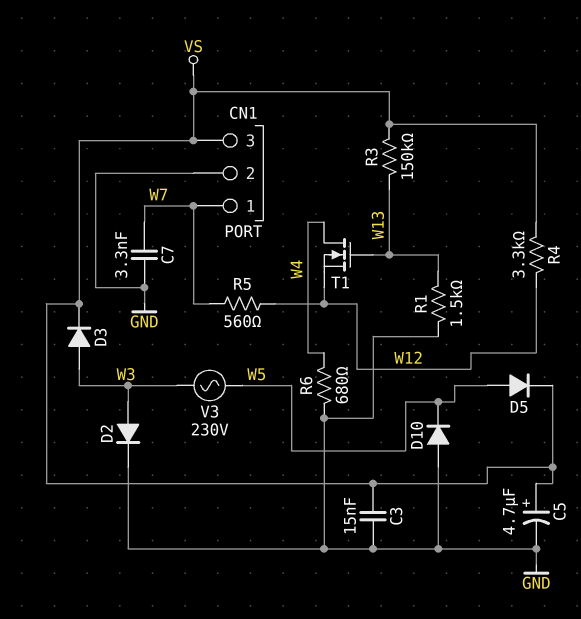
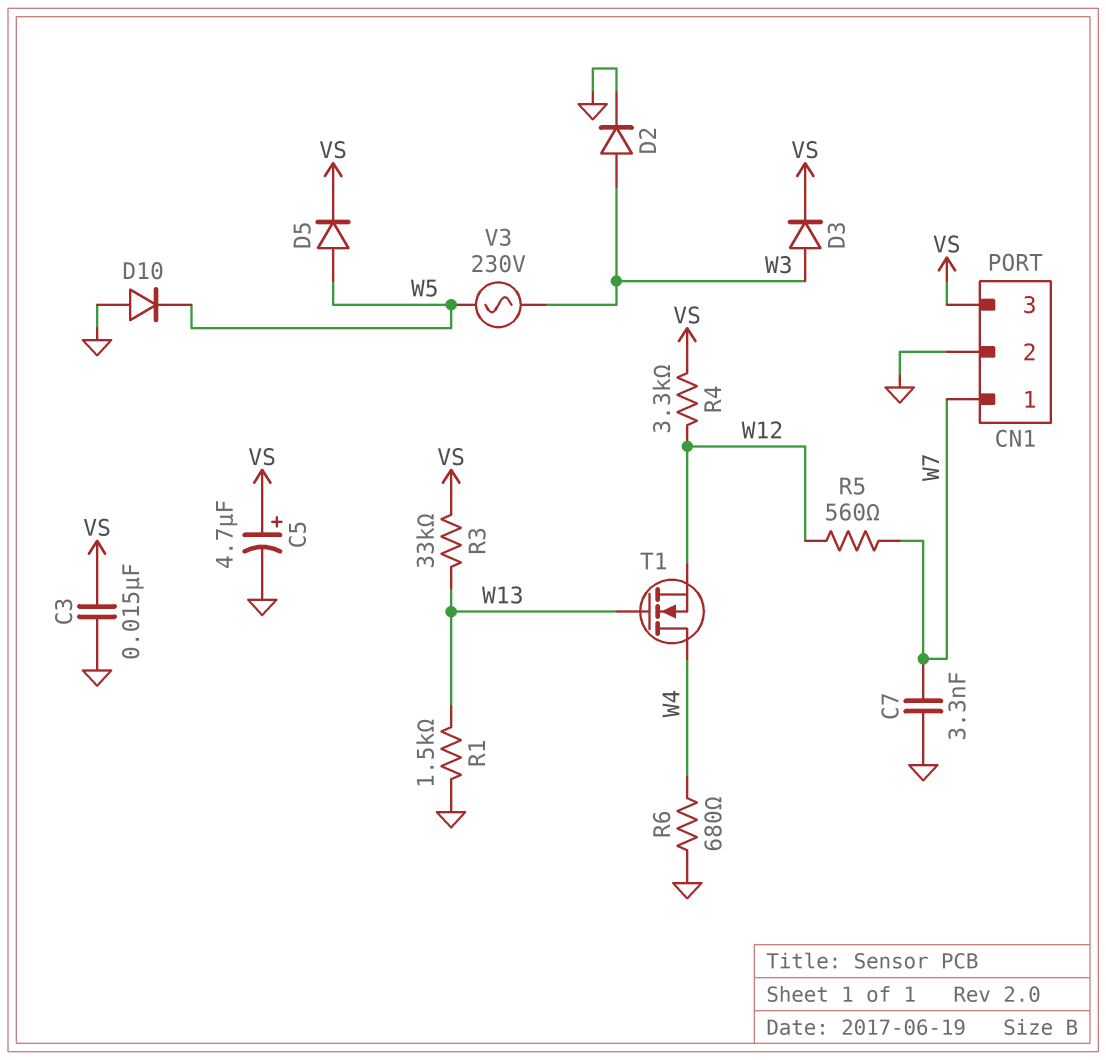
R3: 150k (VS, W13) -> 33k (VS, W13)

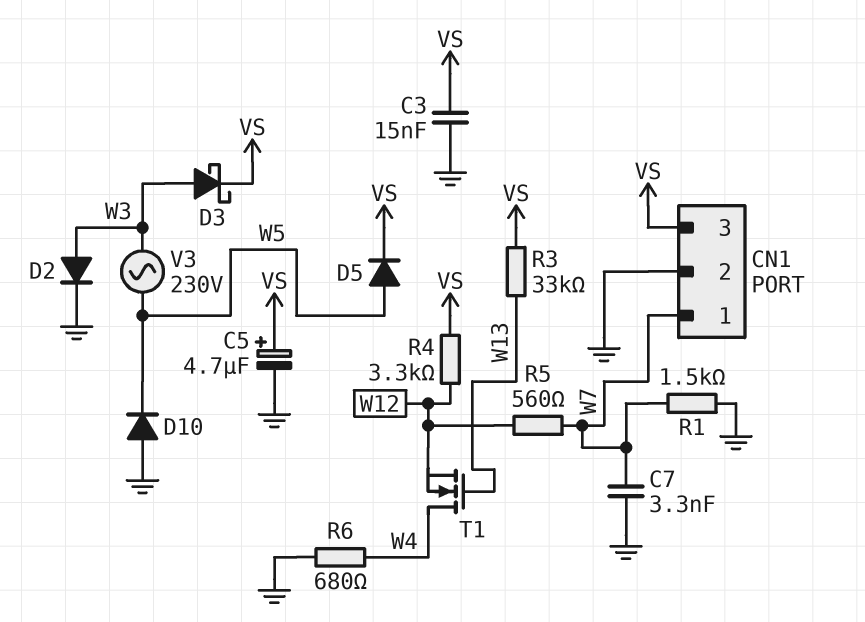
D3: diode (A W3, K VS) -> schottky (A W3, K VS)
R1: 1.5k (GND, W13) -> 1.5k (GND, W7)

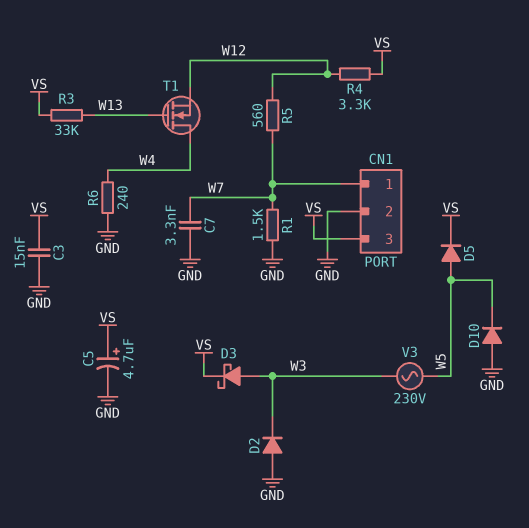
D2: diode (A W3, K GND) -> diode (A GND, K W3)
R6: 680 (GND, W4) -> 240 (GND, W4)

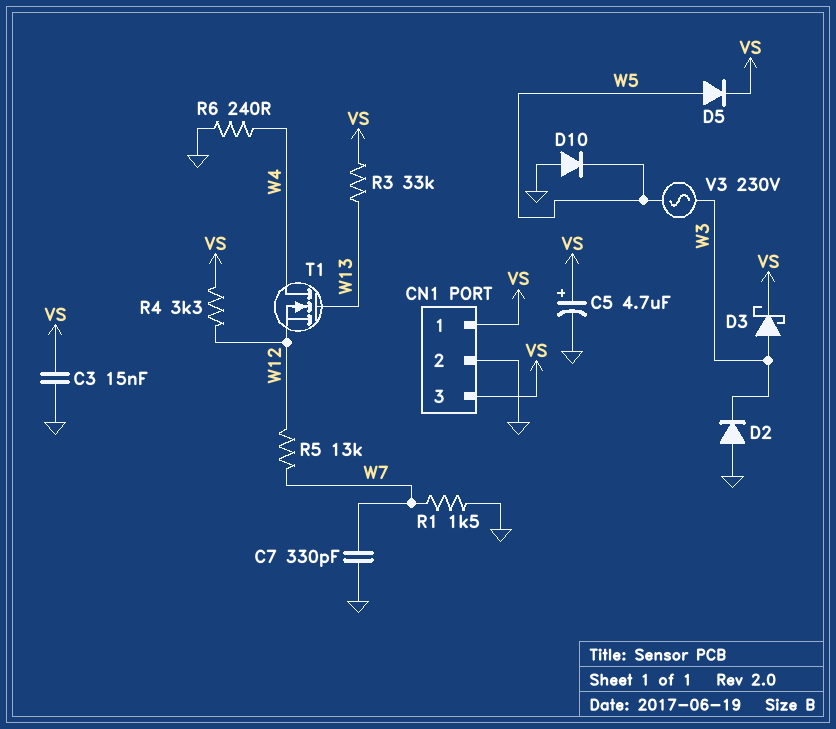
C7: 3.3nF (GND, W7) -> 330pF (GND, W7)
CN1 pin 1: W7 -> VS
R5: 560 (W7, W12) -> 13k (W7, W12)

